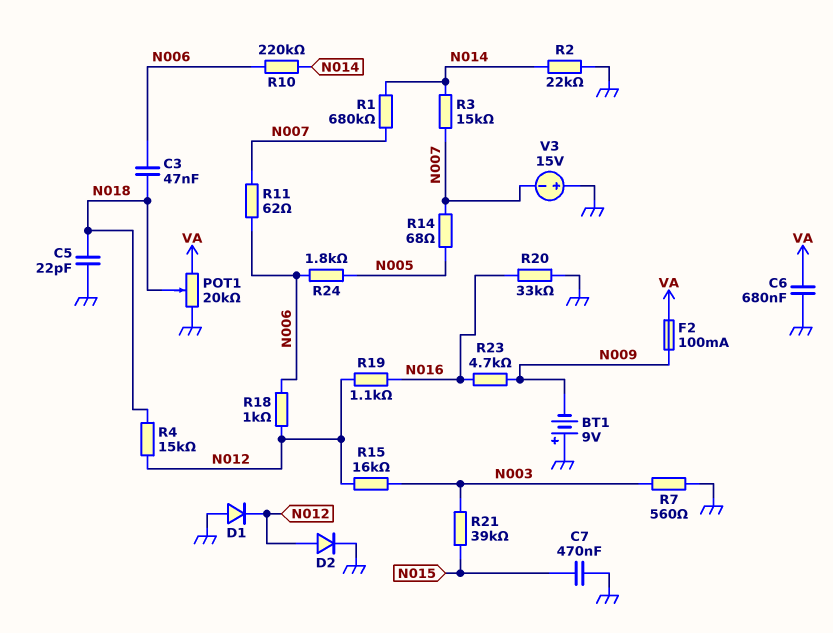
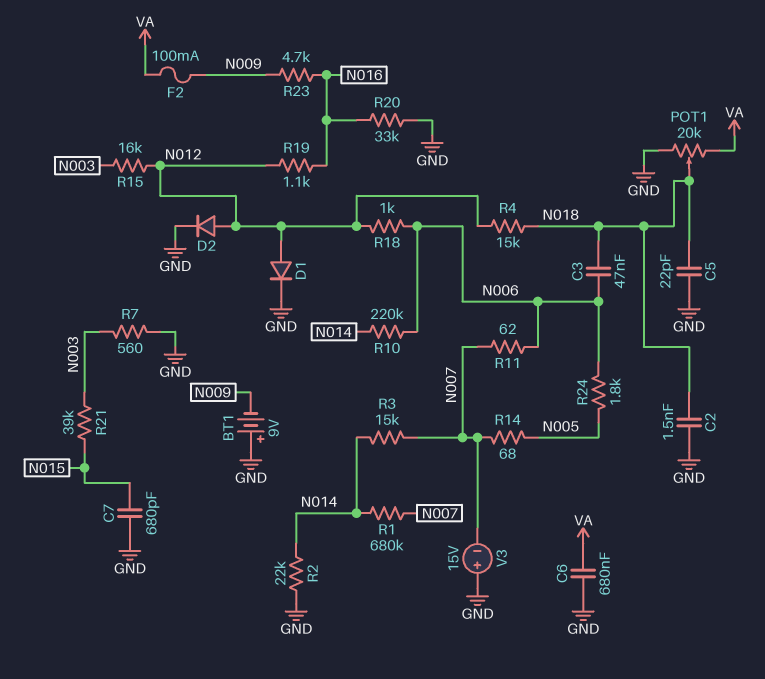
C2: none -> 1.5nF (GND, N018)
C7: 470nF (GND, N015) -> 680pF (GND, N015)
D1: diode (A GND, K N012) -> diode (A N012, K GND)

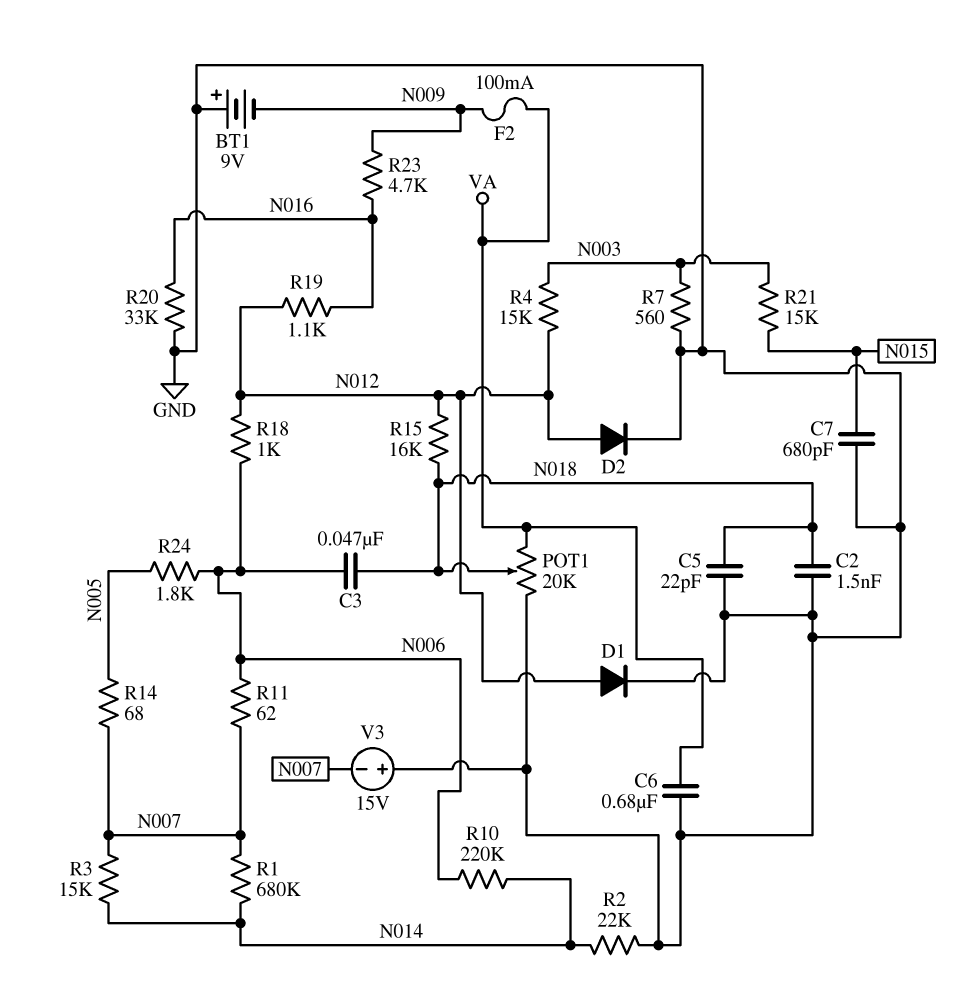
R4: 15k (N012, N018) -> 15k (N003, N012)
R15: 16k (N003, N012) -> 16k (N012, N018)
R21: 39k (N003, N015) -> 15k (N003, N015)

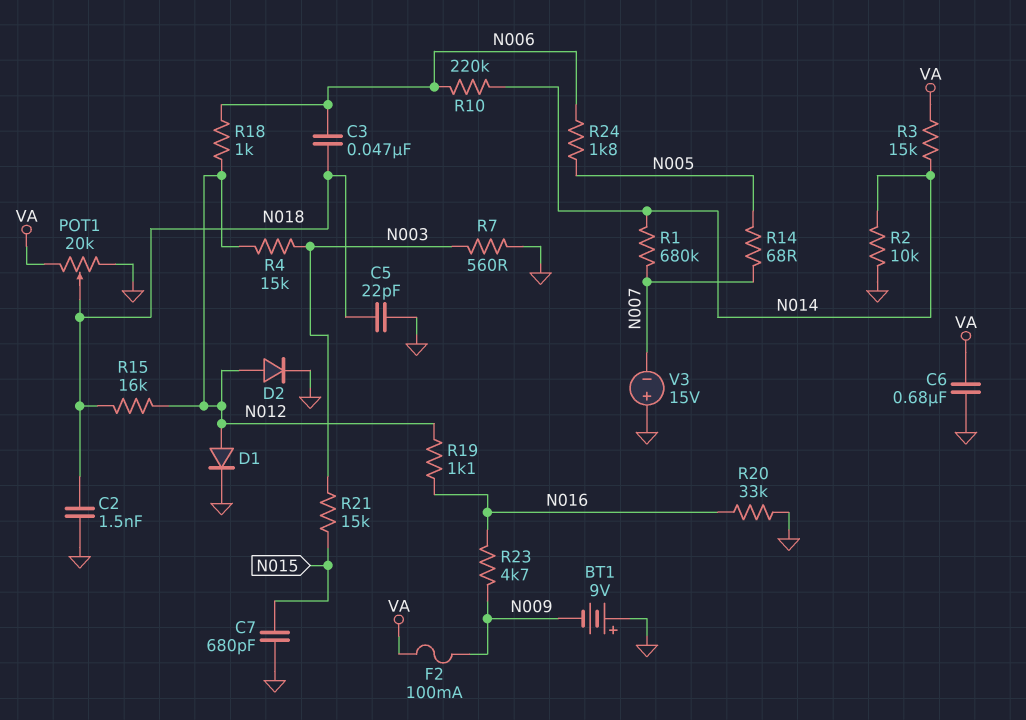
R2: 22k (GND, N014) -> 10k (GND, N014)
R3: 15k (N007, N014) -> 15k (N014, VA)
R11: 62 (N006, N007) -> none

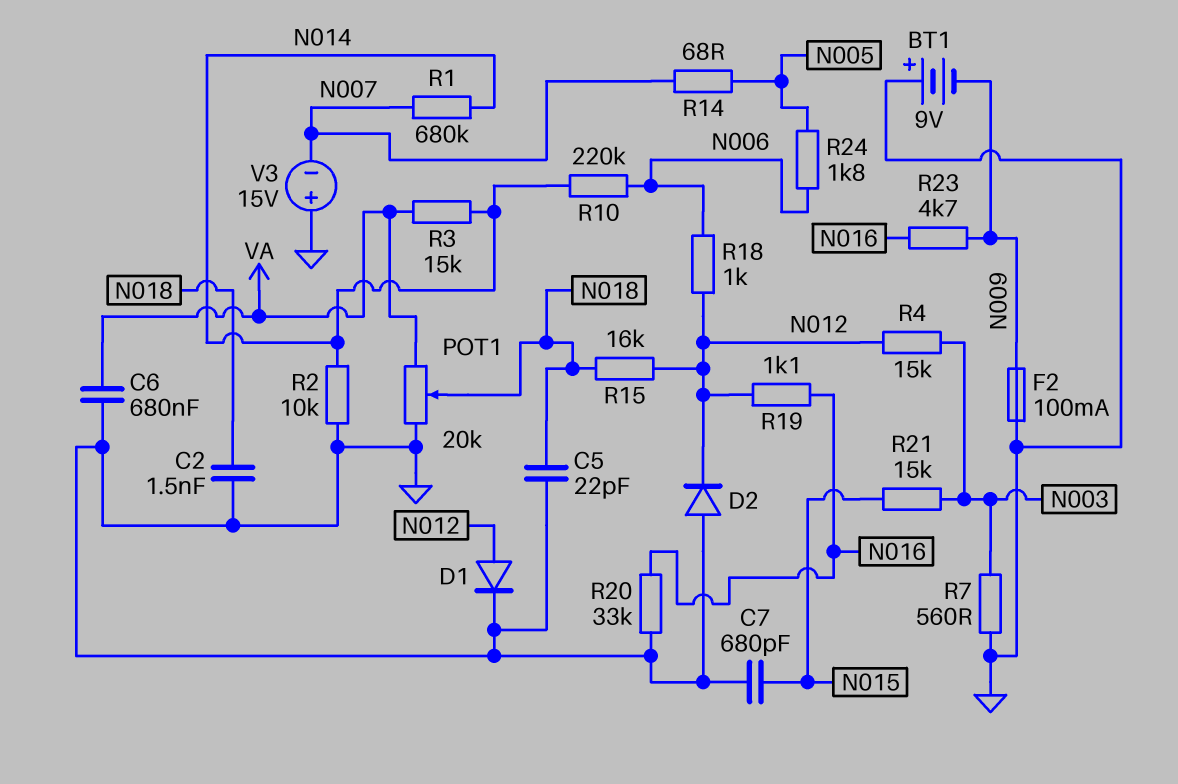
C3: 47nF (N006, N018) -> none
D2: diode (A N012, K GND) -> diode (A GND, K N012)
F2: 100mA (N009, VA) -> 100mA (GND, N009)

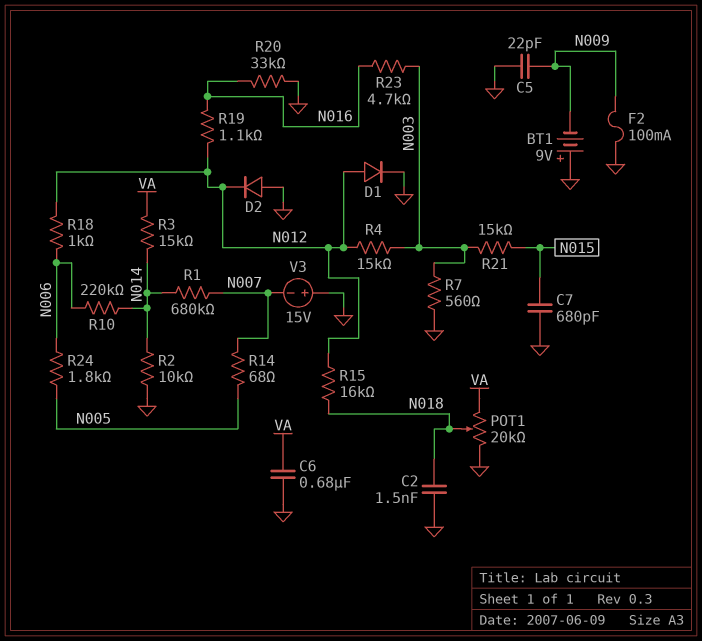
C5: 22pF (GND, N018) -> 22pF (GND, N009)
R23: 4.7k (N009, N016) -> 4.7k (N003, N016)

